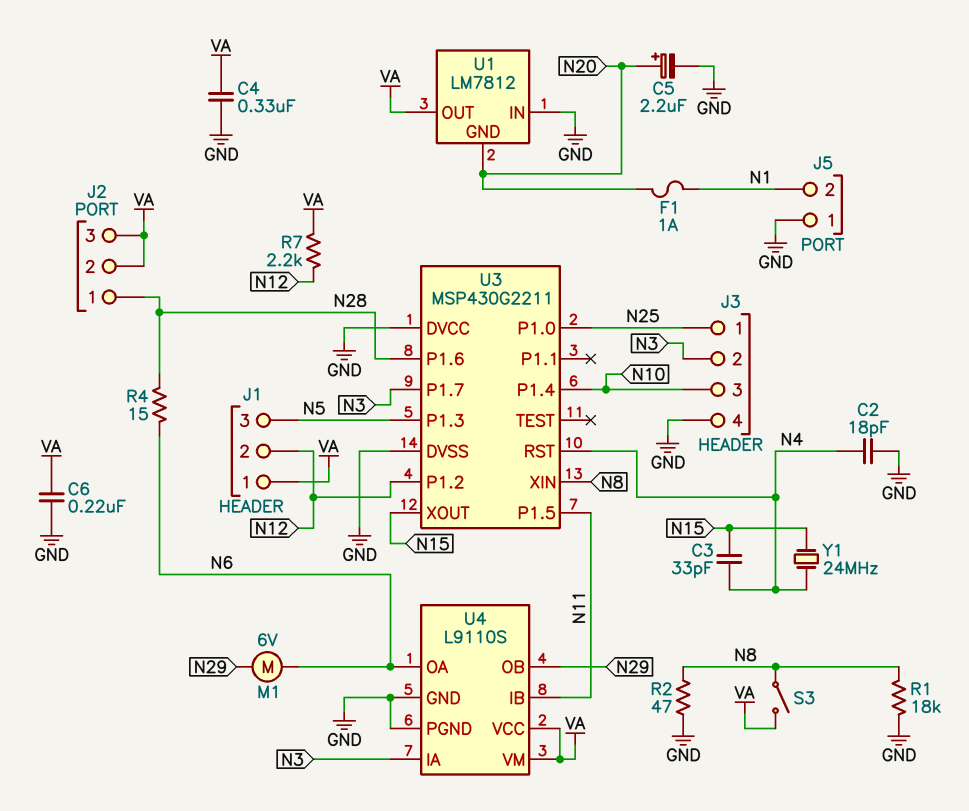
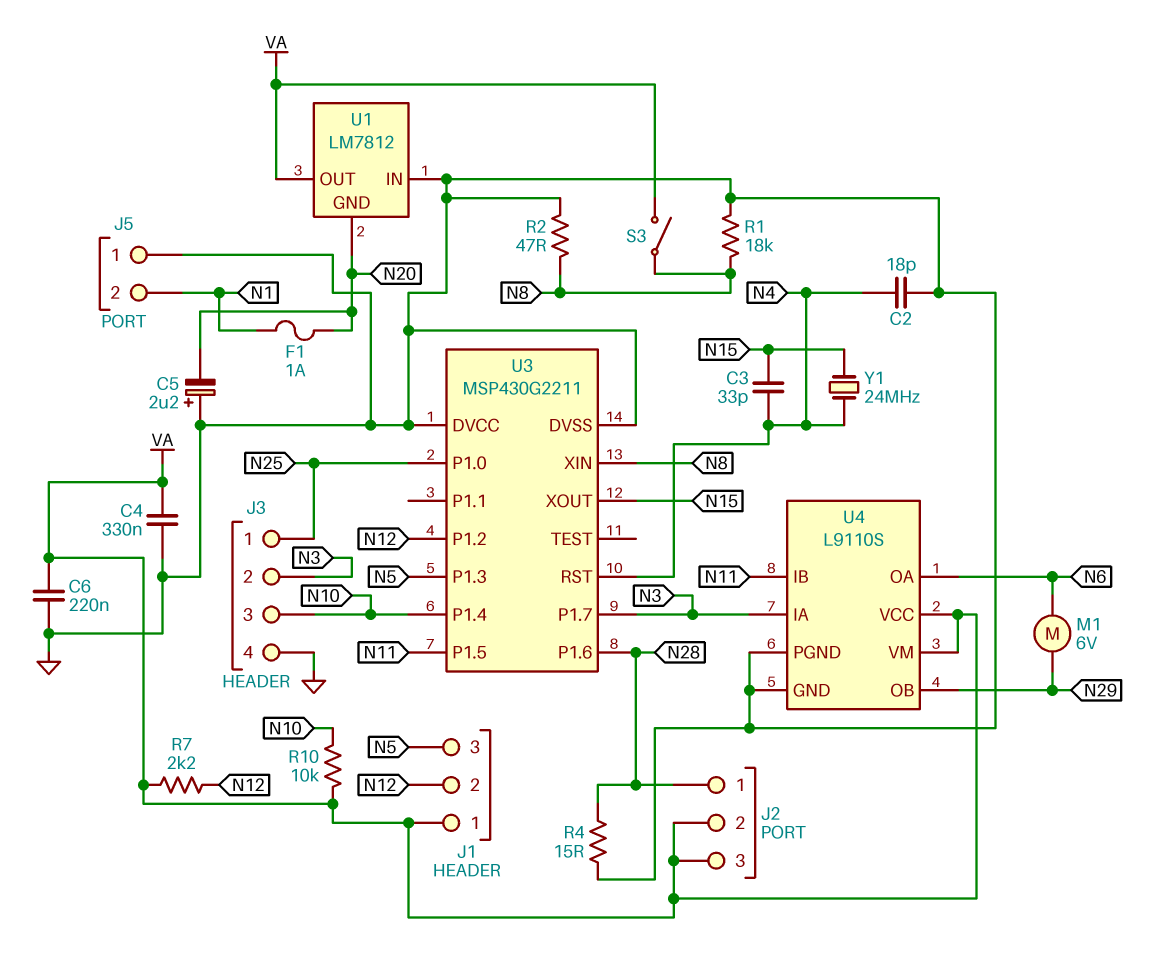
C5: 2.2uF (plus N20, minus GND) -> 2.2uF (plus GND, minus N20)
R4: 15 (N6, N28) -> 15 (GND, N28)
R10: none -> 10k (N10, VA)

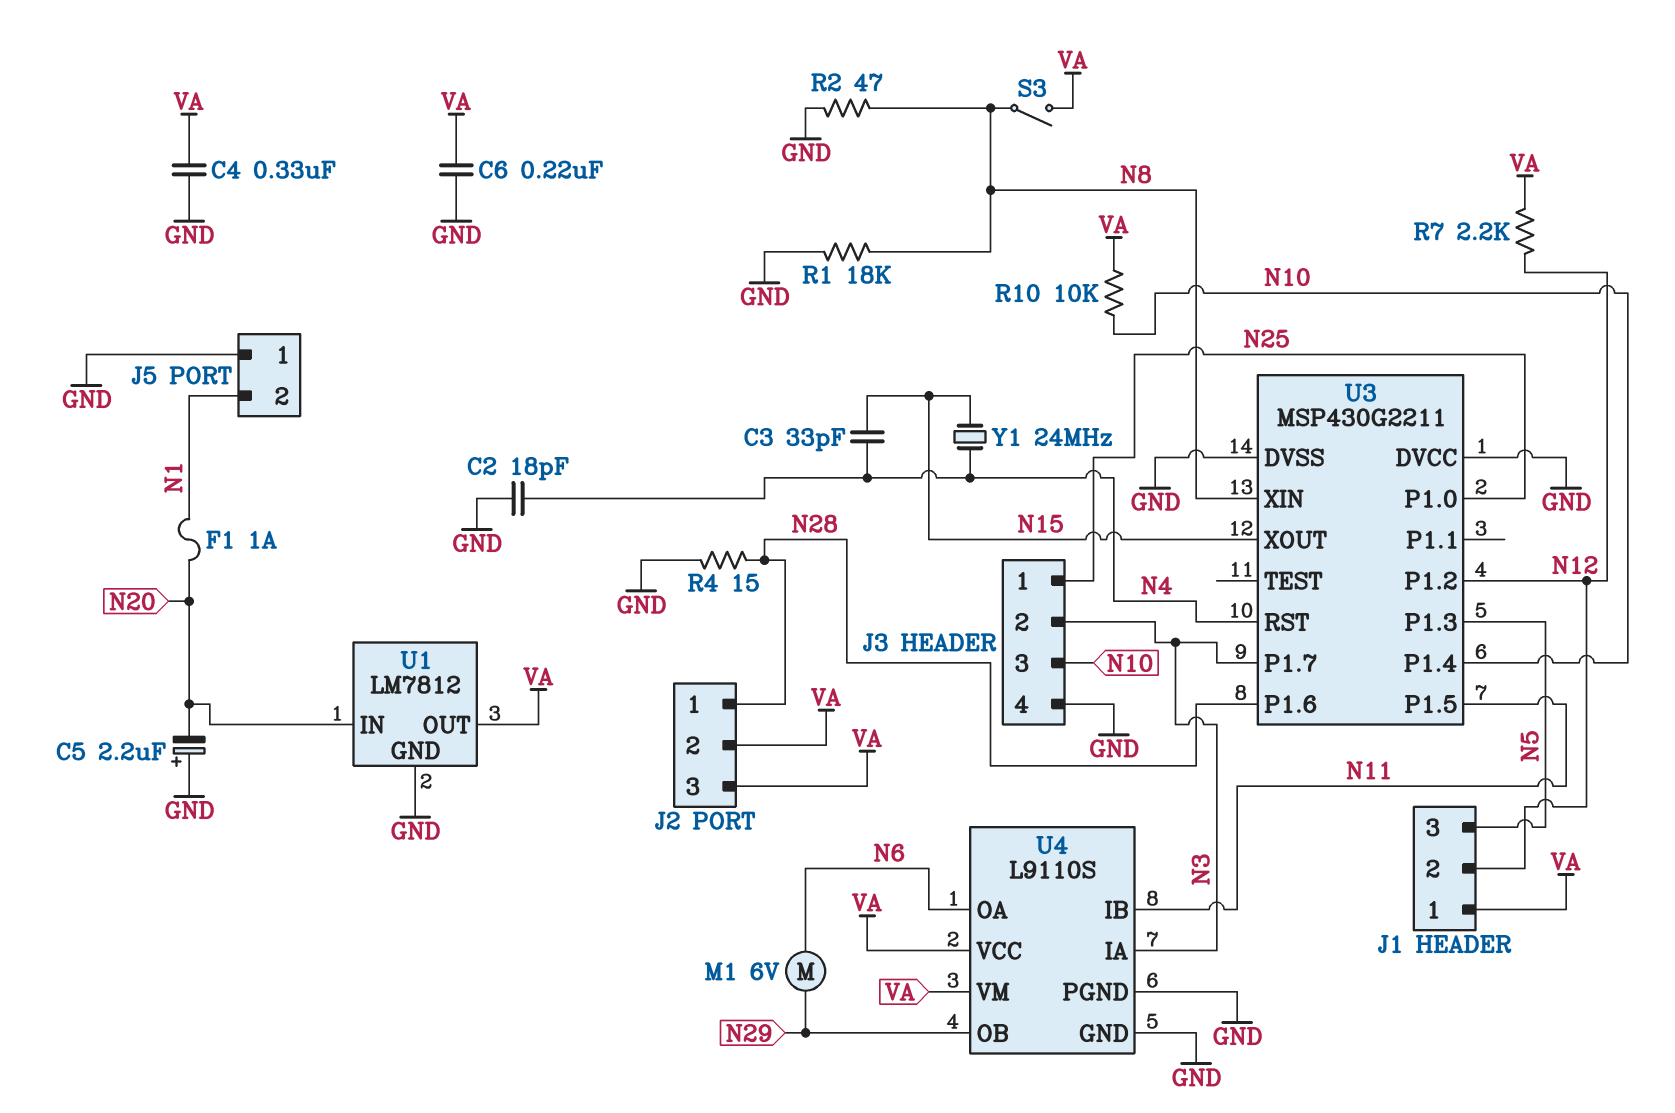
U1 pin GND: N20 -> GND
U1 pin IN: GND -> N20

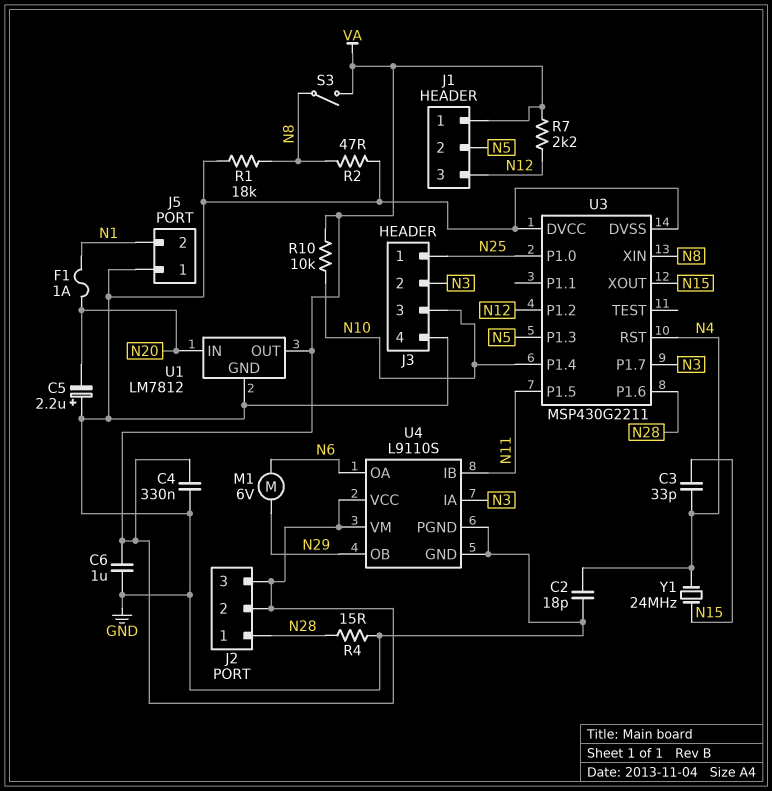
C6: 220nF (GND, VA) -> 1uF (GND, VA)
J1 pin 2: N12 -> N5
J1 pin 3: N5 -> N12

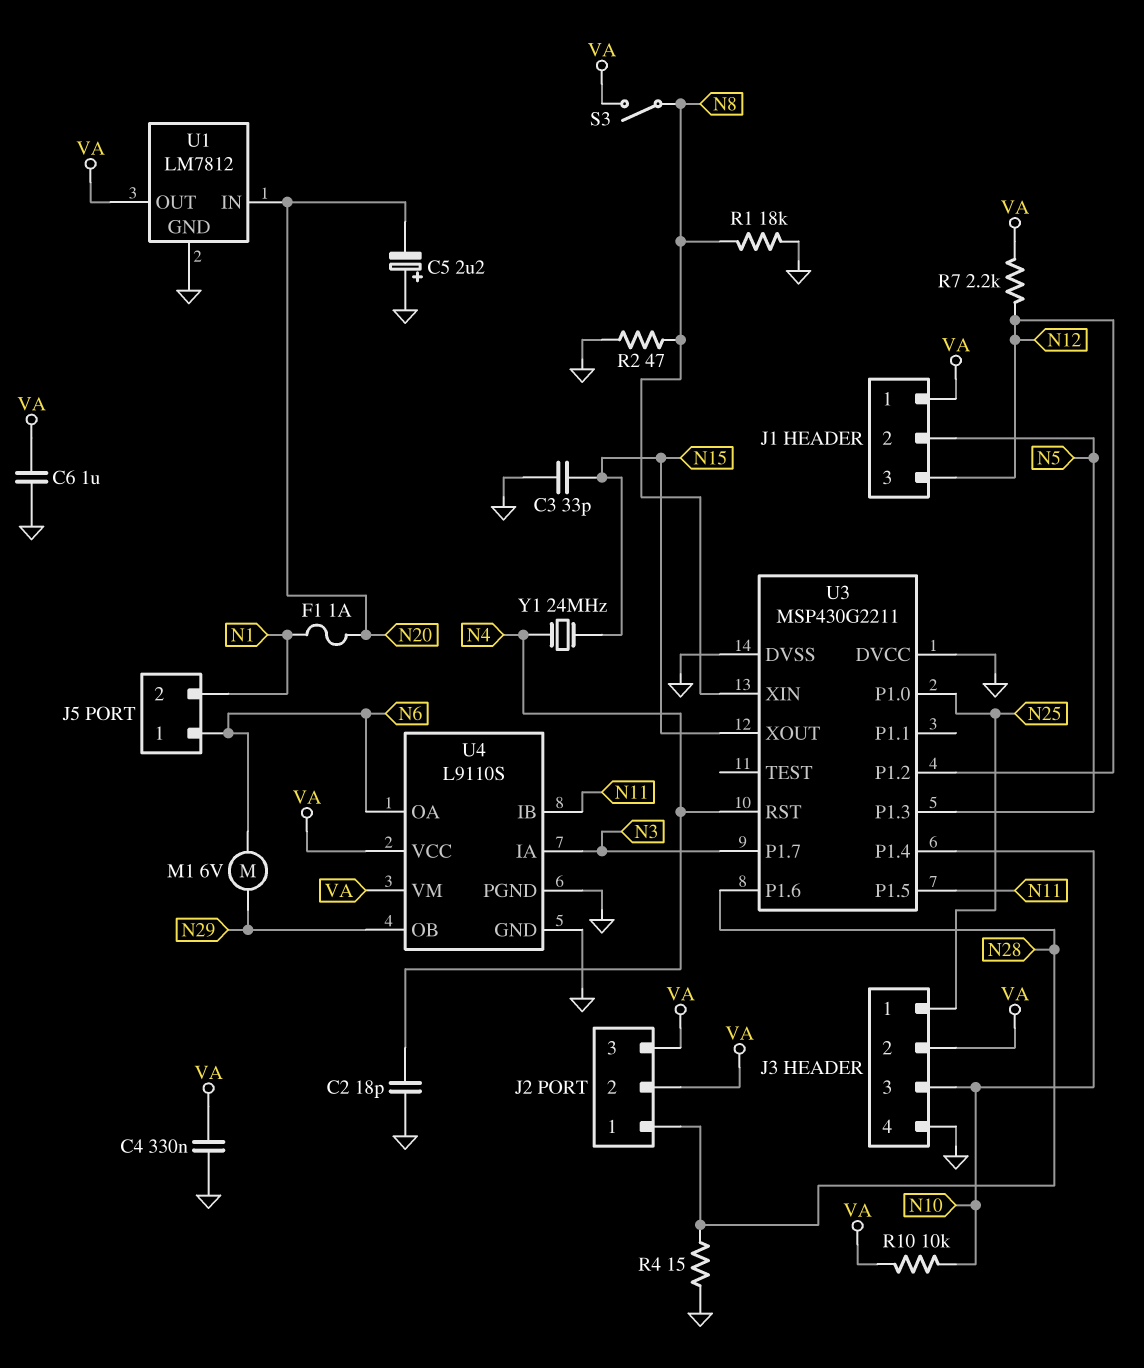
C3: 33pF (N4, N15) -> 33pF (GND, N15)
J3 pin 2: N3 -> VA
J5 pin 1: GND -> N6

